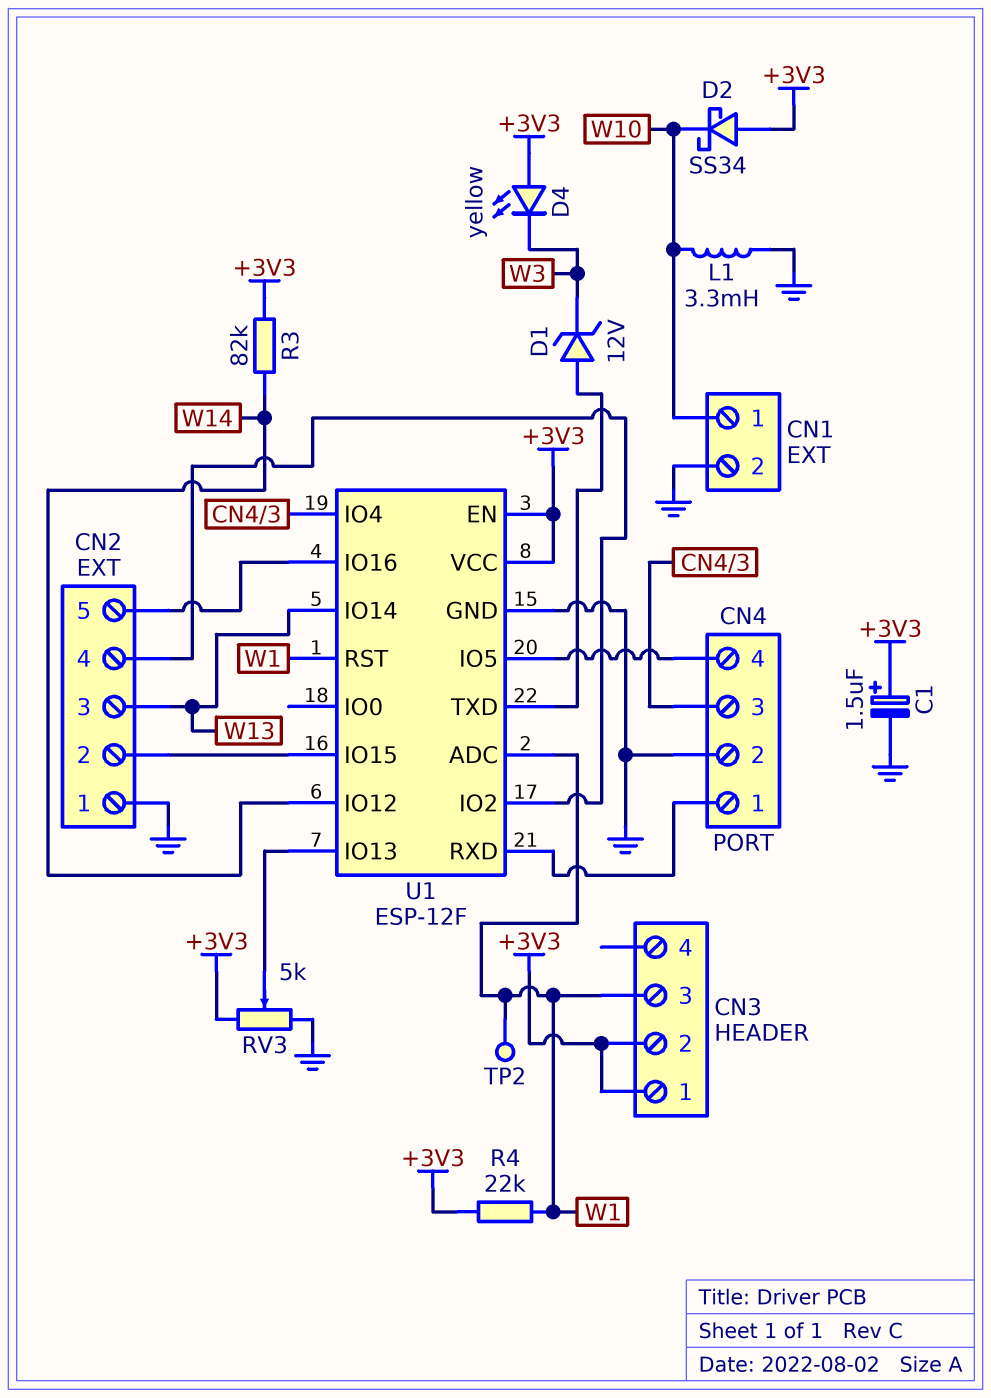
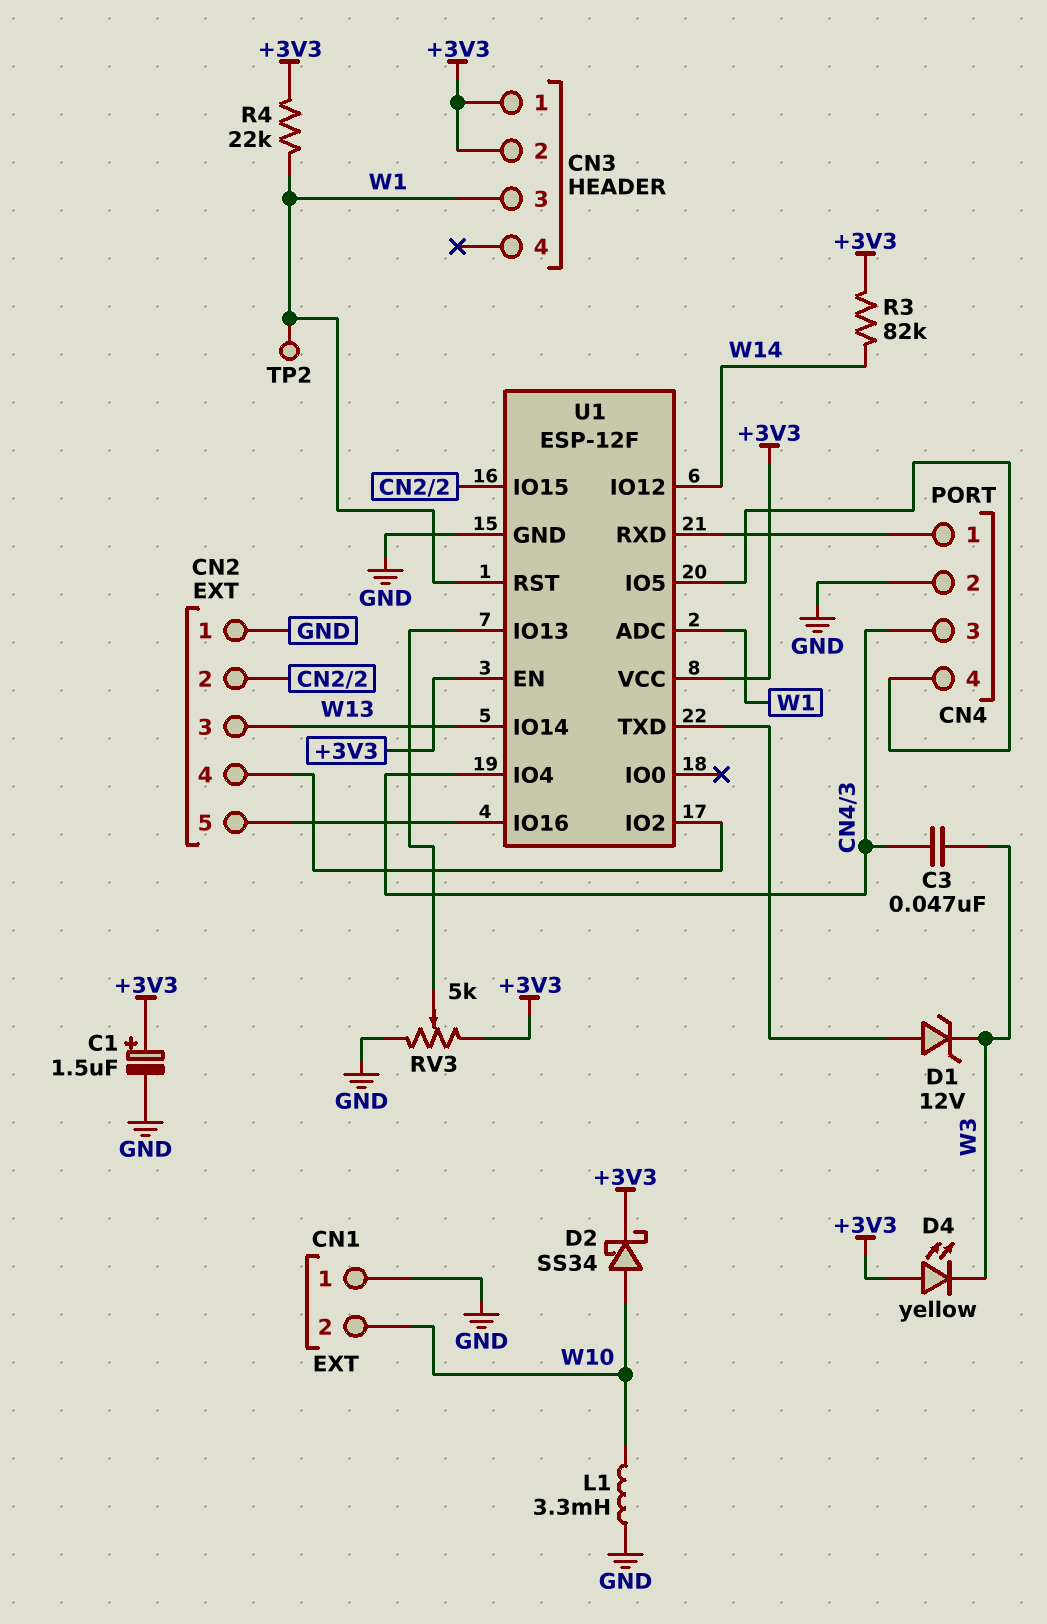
C3: none -> 47nF (CN4/3, W3)
CN1 pin 1: W10 -> GND
CN1 pin 2: GND -> W10
D2: schottky SS34 (A +3V3, K W10) -> schottky SS34 (A W10, K +3V3)

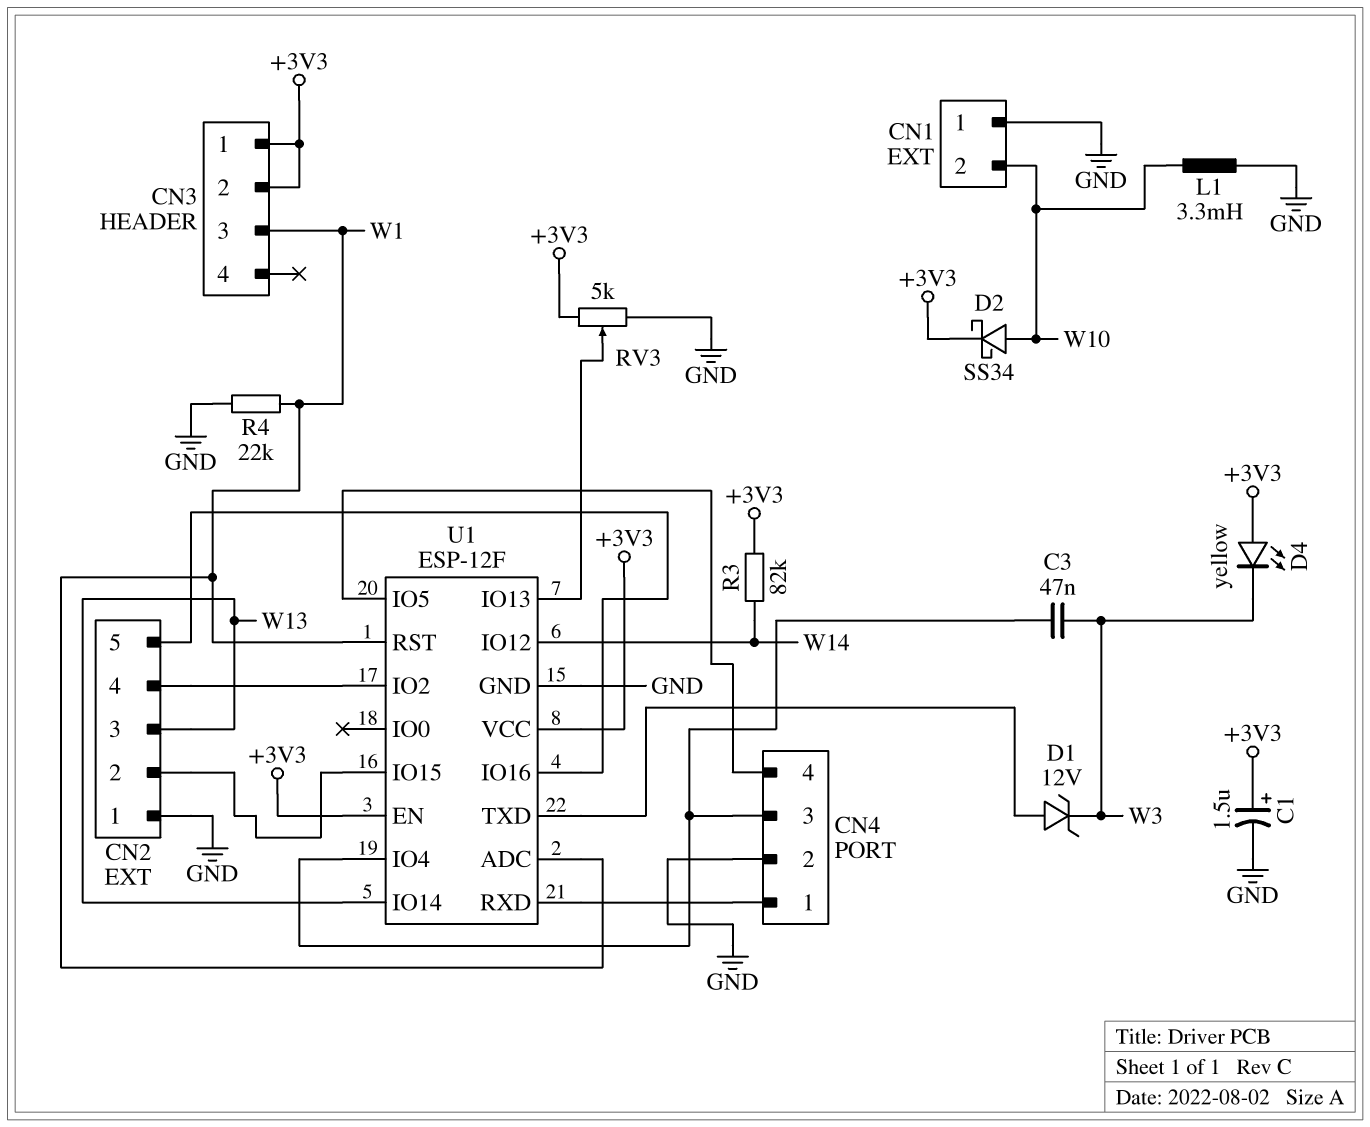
R4: 22k (+3V3, W1) -> 22k (GND, W1)
TP2: test point (W1) -> none

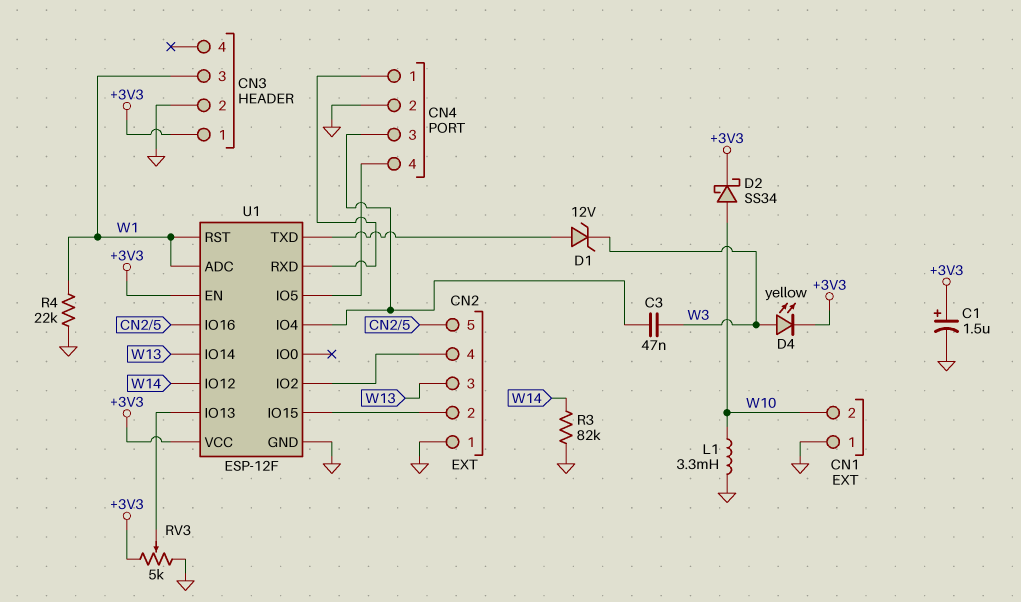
CN3 pin 2: +3V3 -> GND
D4: LED yellow (A +3V3, K W3) -> LED yellow (A W3, K +3V3)
R3: 82k (+3V3, W14) -> 82k (GND, W14)

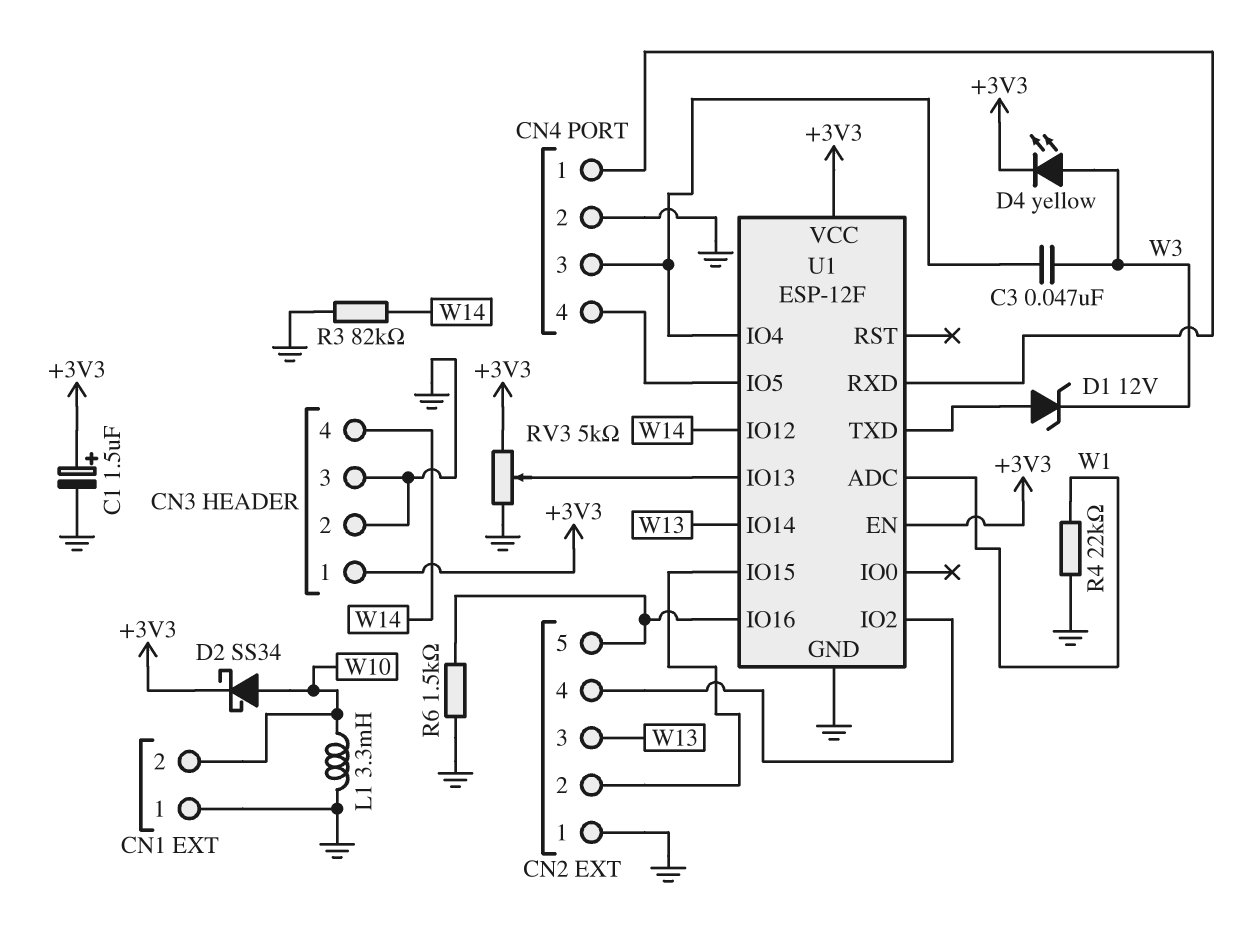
CN3 pin 3: W1 -> GND
CN3 pin 4: none -> W14
R6: none -> 1.5k (CN2/5, GND)
U1 pin RST: W1 -> none

